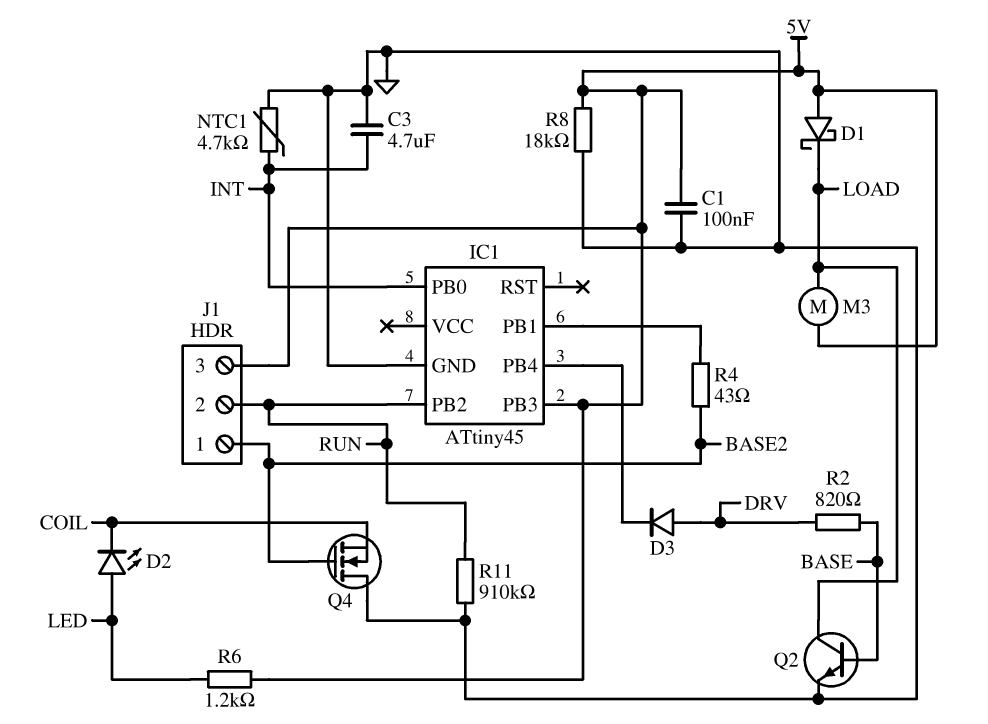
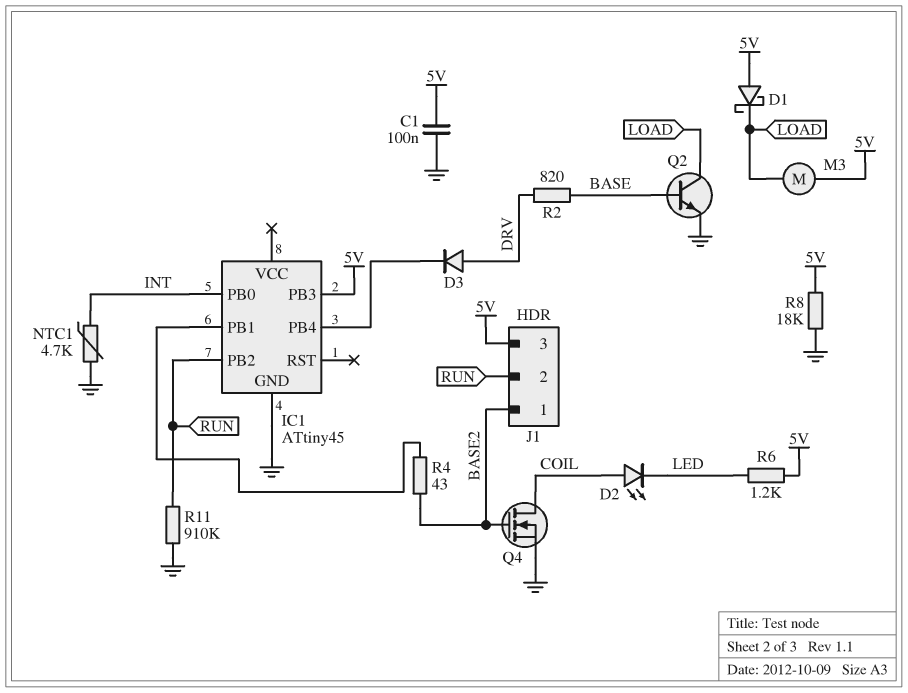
C3: 4.7uF (GND, INT) -> none
D2: LED (A LED, K COIL) -> LED (A COIL, K LED)
Q4: NMOS (G BASE2, D GND, S COIL) -> NMOS (G BASE2, D COIL, S GND)

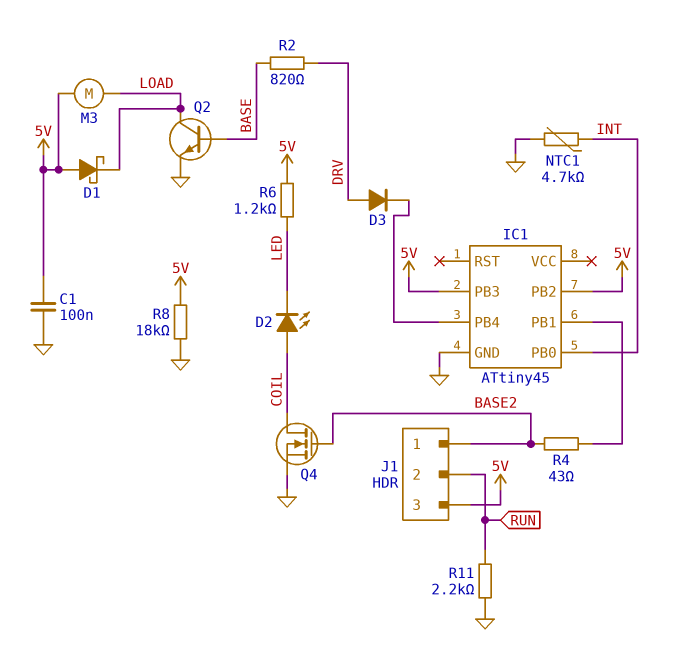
IC1 pin PB2: RUN -> 5V
R11: 910k (GND, RUN) -> 2.2k (GND, RUN)

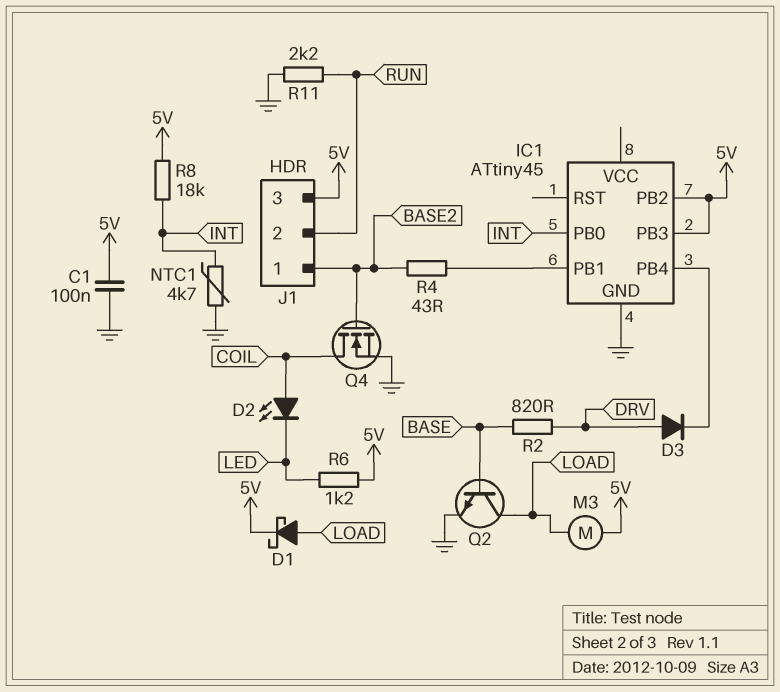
D1: schottky (A 5V, K LOAD) -> schottky (A LOAD, K 5V)
R8: 18k (5V, GND) -> 18k (5V, INT)

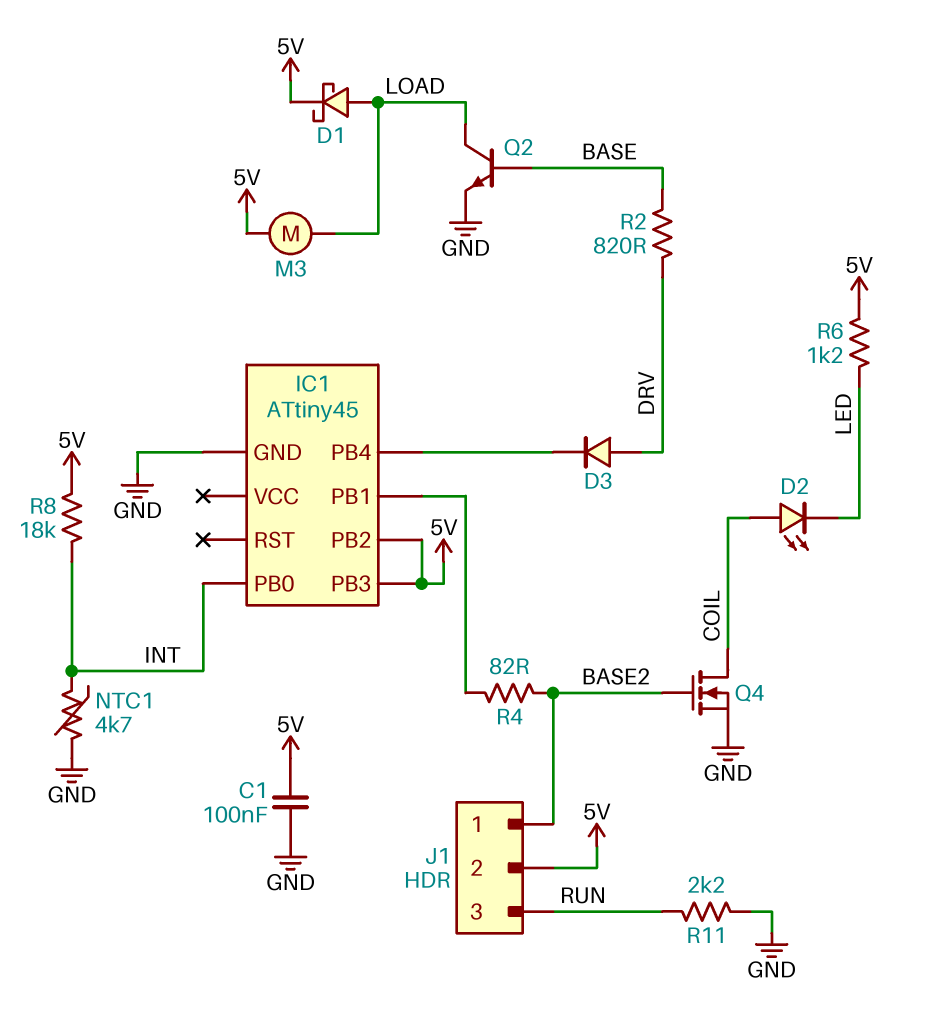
J1 pin 2: RUN -> 5V
J1 pin 3: 5V -> RUN
R4: 43 (BASE2, IC1/PB1) -> 82 (BASE2, IC1/PB1)

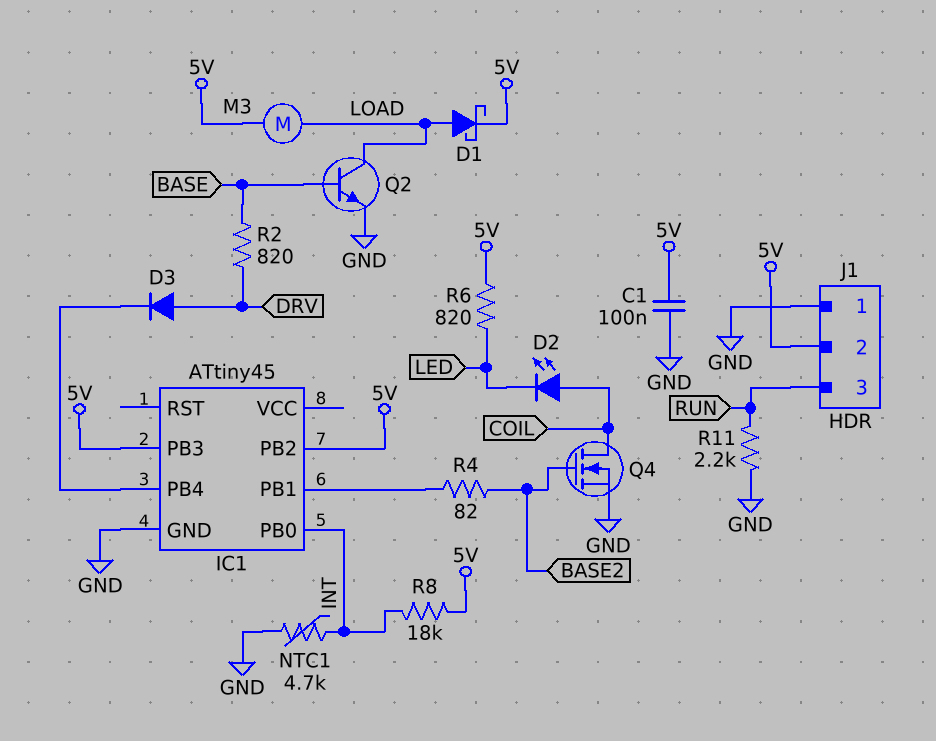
J1 pin 1: BASE2 -> GND
R6: 1.2k (5V, LED) -> 820 (5V, LED)

